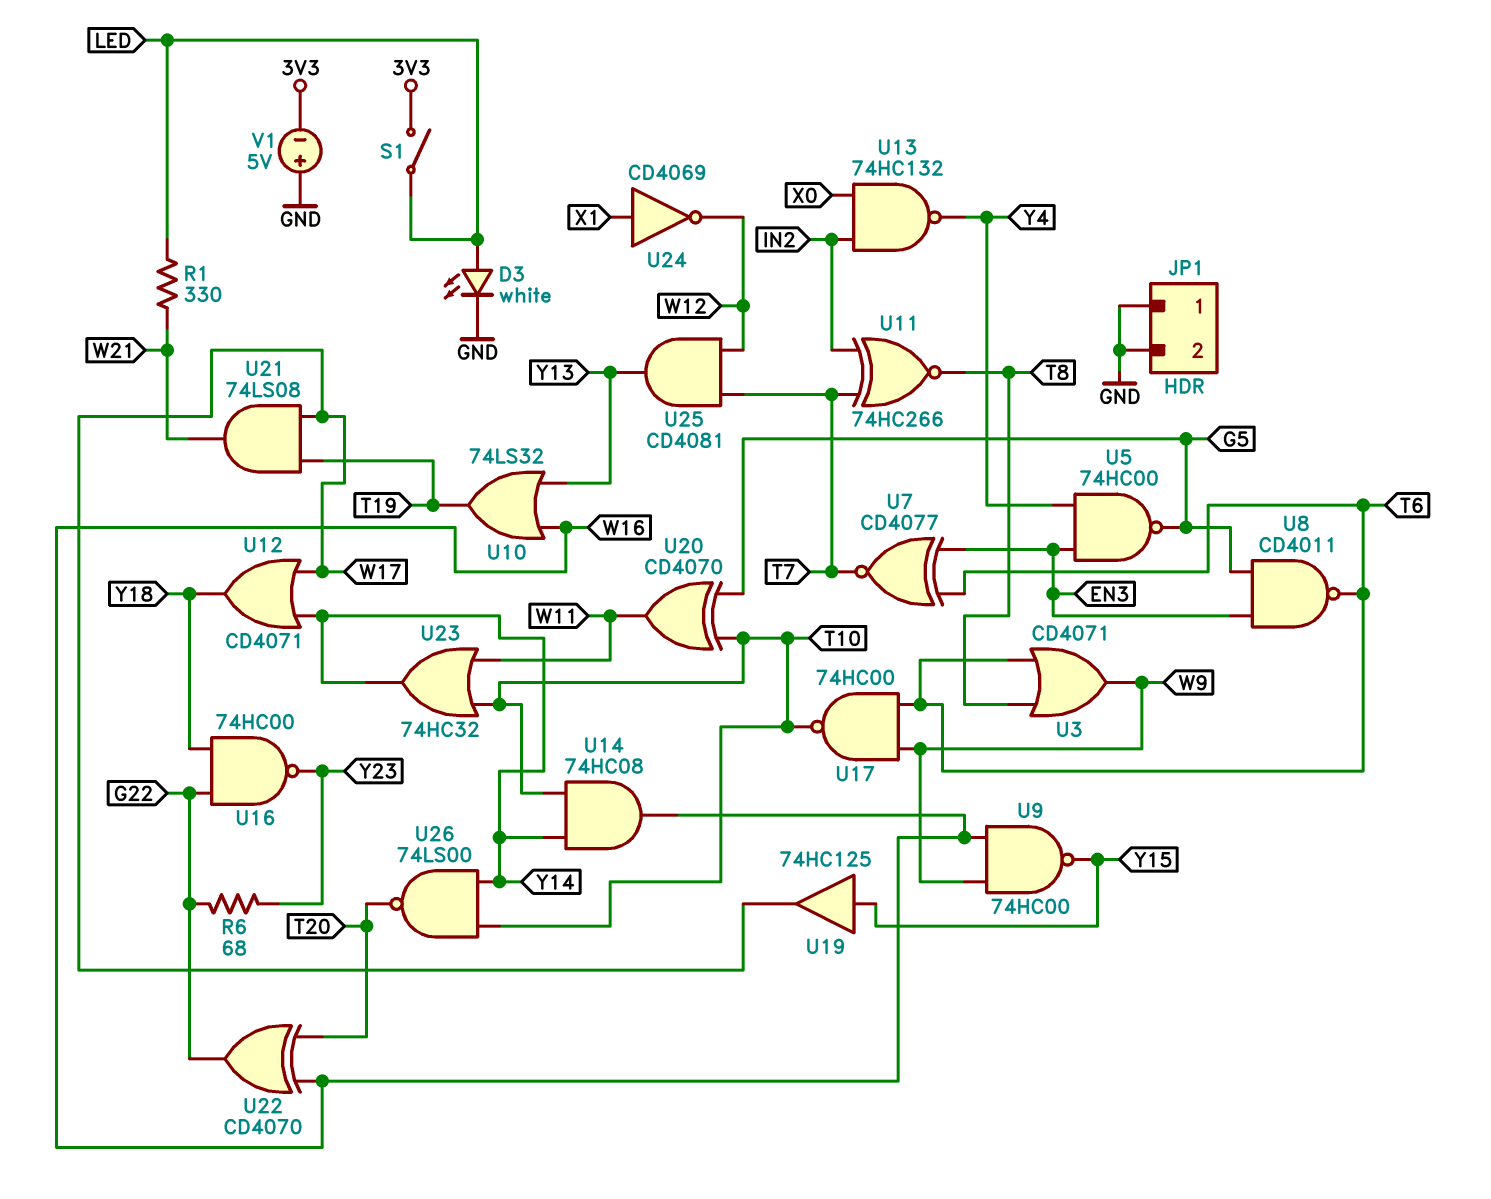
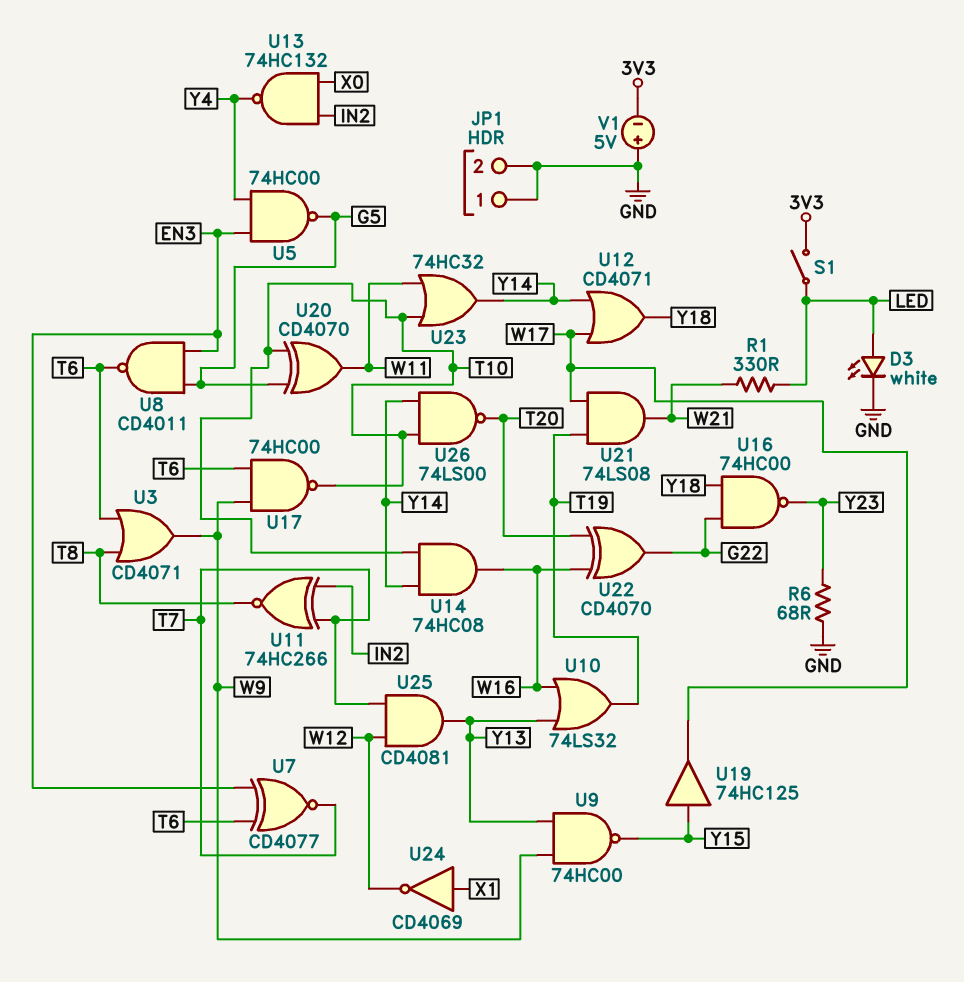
R6: 68 (G22, Y23) -> 68 (GND, Y23)
U9: NAND 74HC00 (in W9, in W16, out Y15) -> NAND 74HC00 (in W9, in Y13, out Y15)

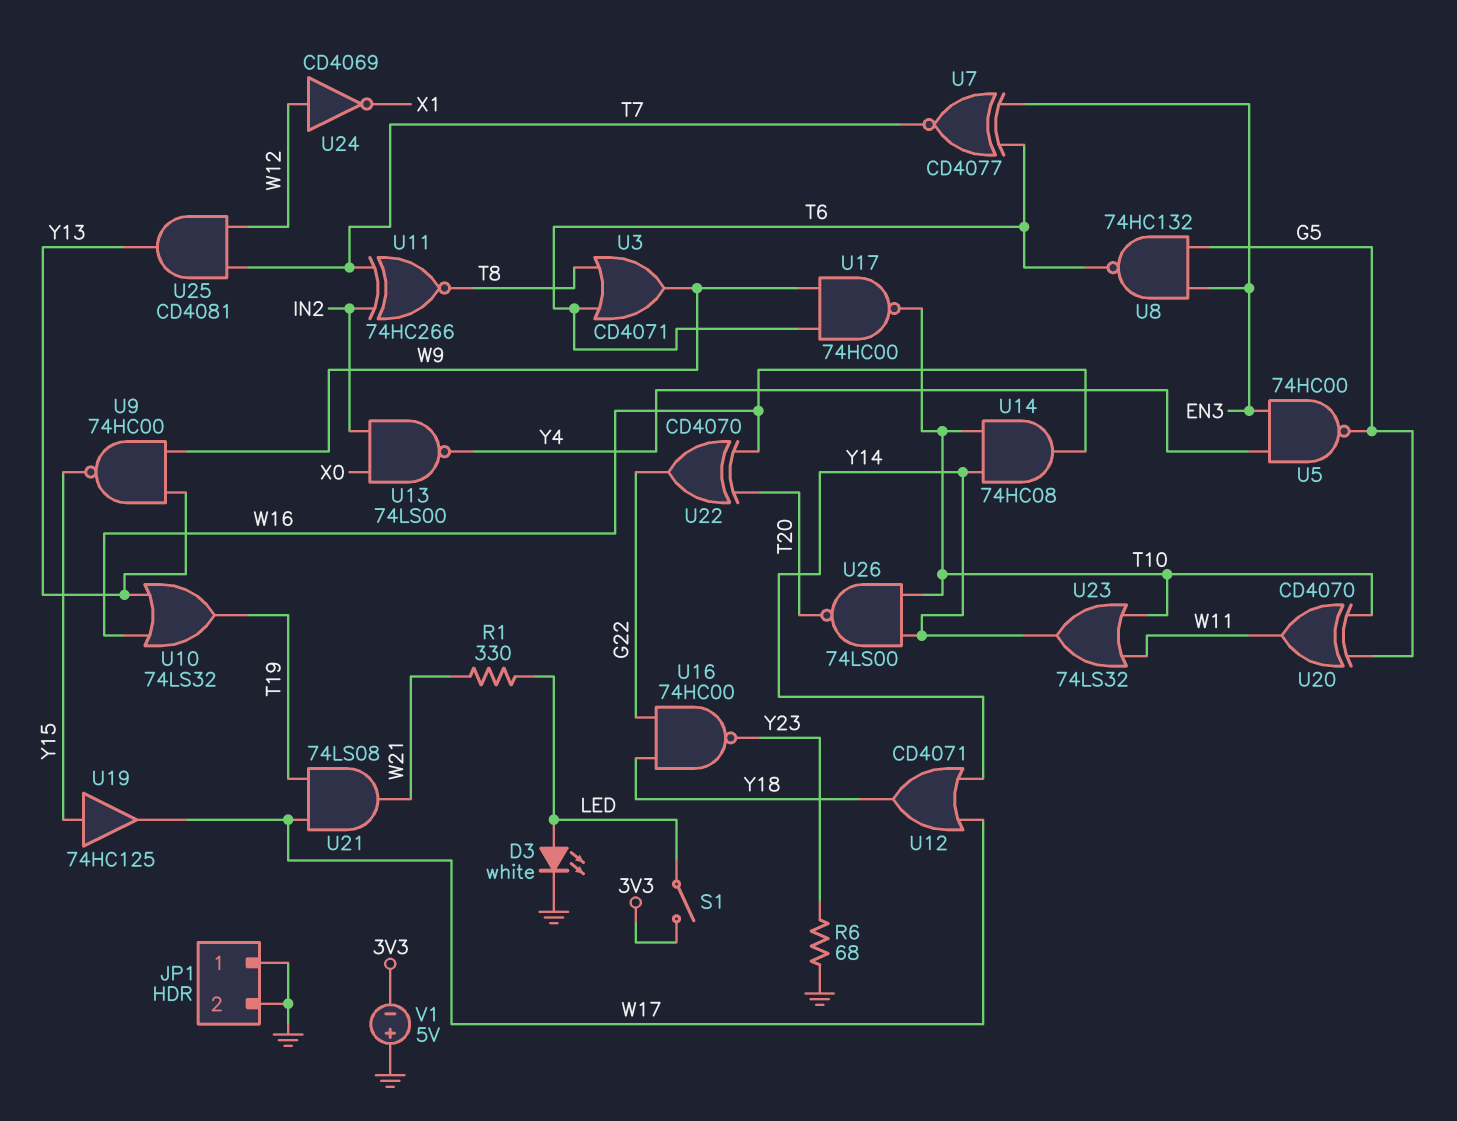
U8: NAND CD4011 (in EN3, in G5, out T6) -> NAND 74HC132 (in EN3, in G5, out T6)
U13: NAND 74HC132 (in IN2, in X0, out Y4) -> NAND 74LS00 (in IN2, in X0, out Y4)
U23: OR 74HC32 (in T10, in W11, out Y14) -> OR 74LS32 (in T10, in W11, out Y14)
U24: NOT CD4069 (in X1, out W12) -> NOT CD4069 (in W12, out X1)

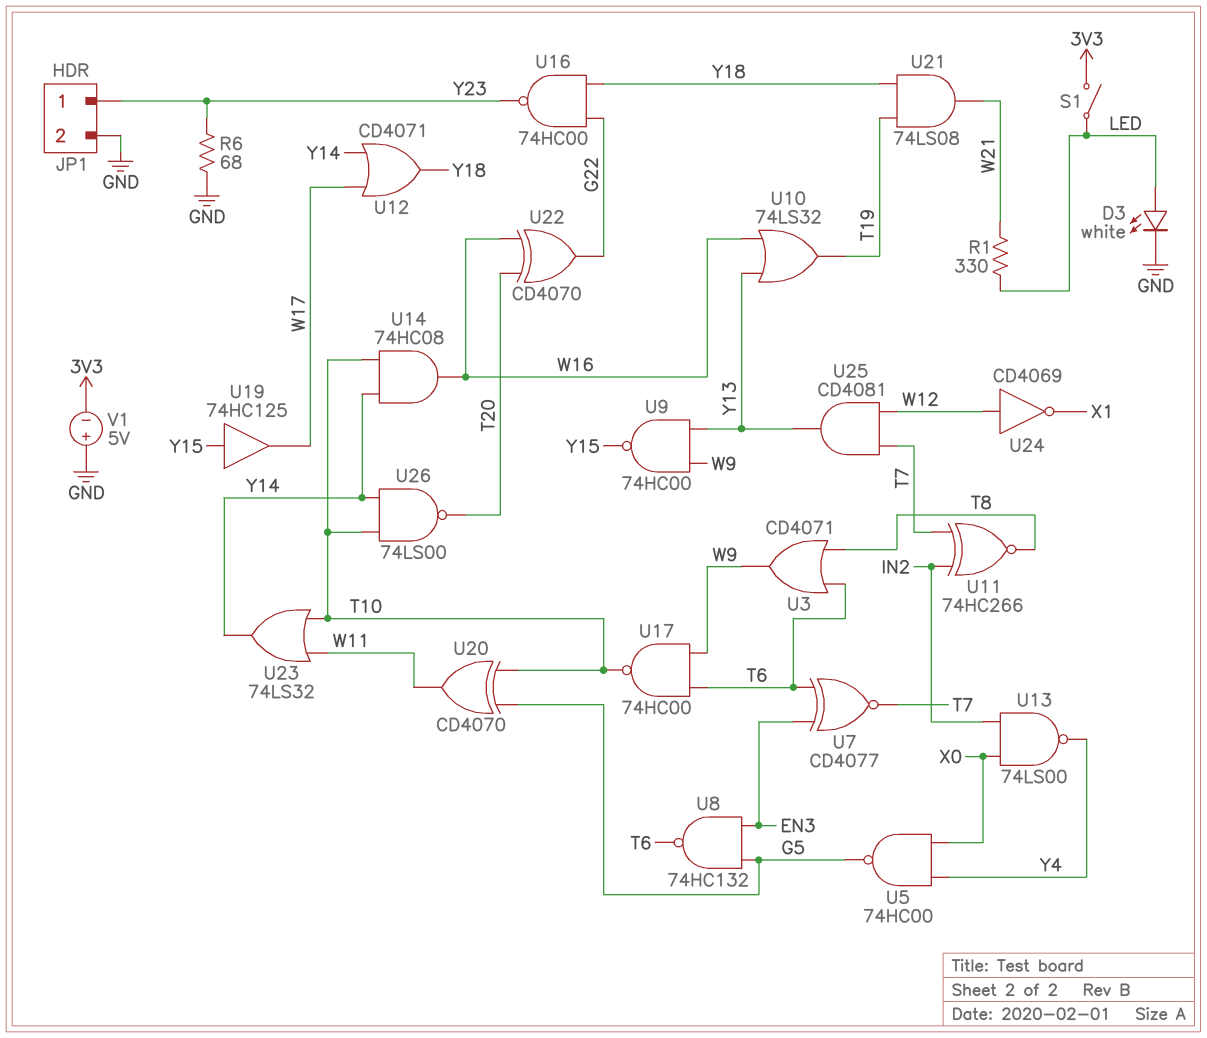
JP1 pin 1: GND -> Y23
U5: NAND 74HC00 (in EN3, in Y4, out G5) -> NAND 74HC00 (in X0, in Y4, out G5)
U21: AND 74LS08 (in T19, in W17, out W21) -> AND 74LS08 (in T19, in Y18, out W21)

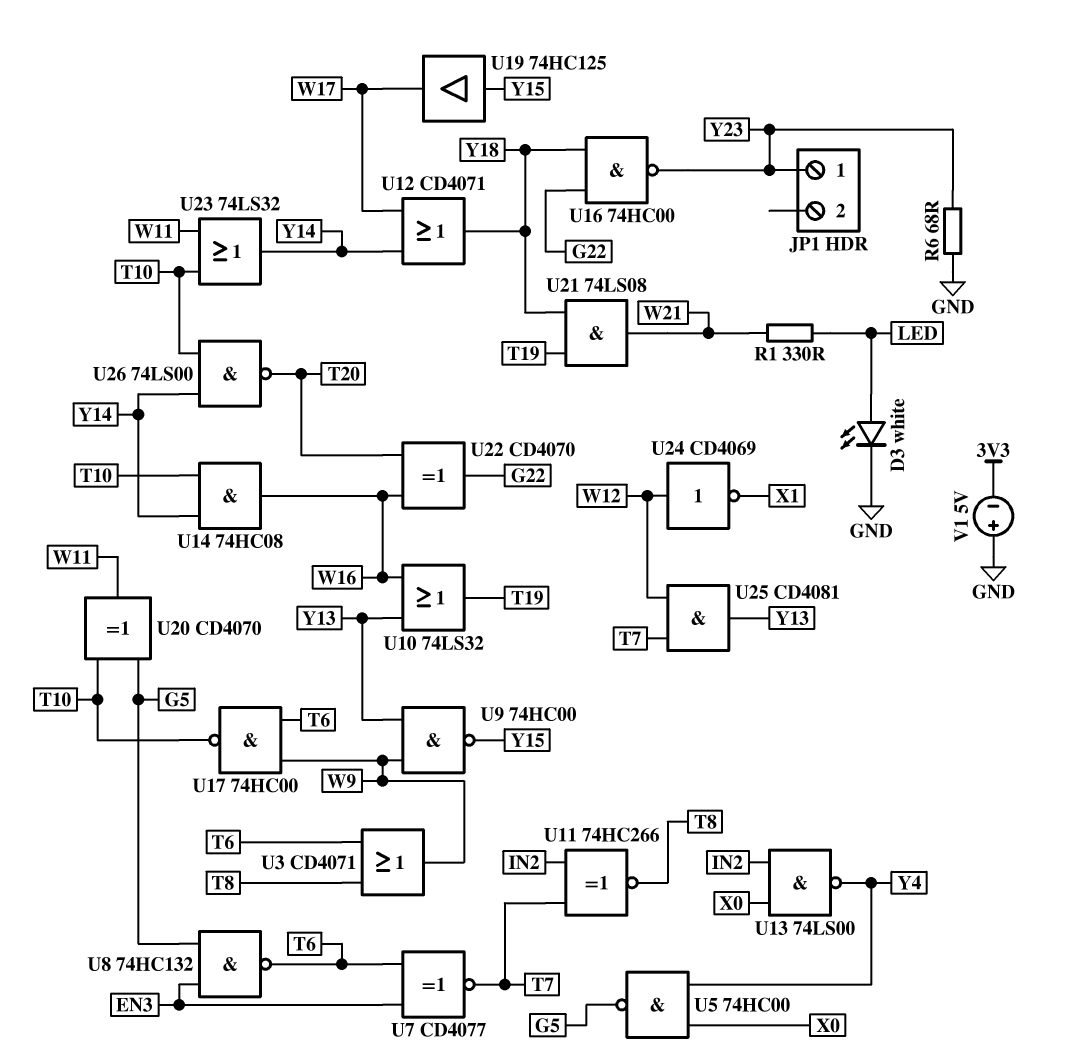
JP1 pin 2: GND -> none
S1: switch (3V3, LED) -> none

